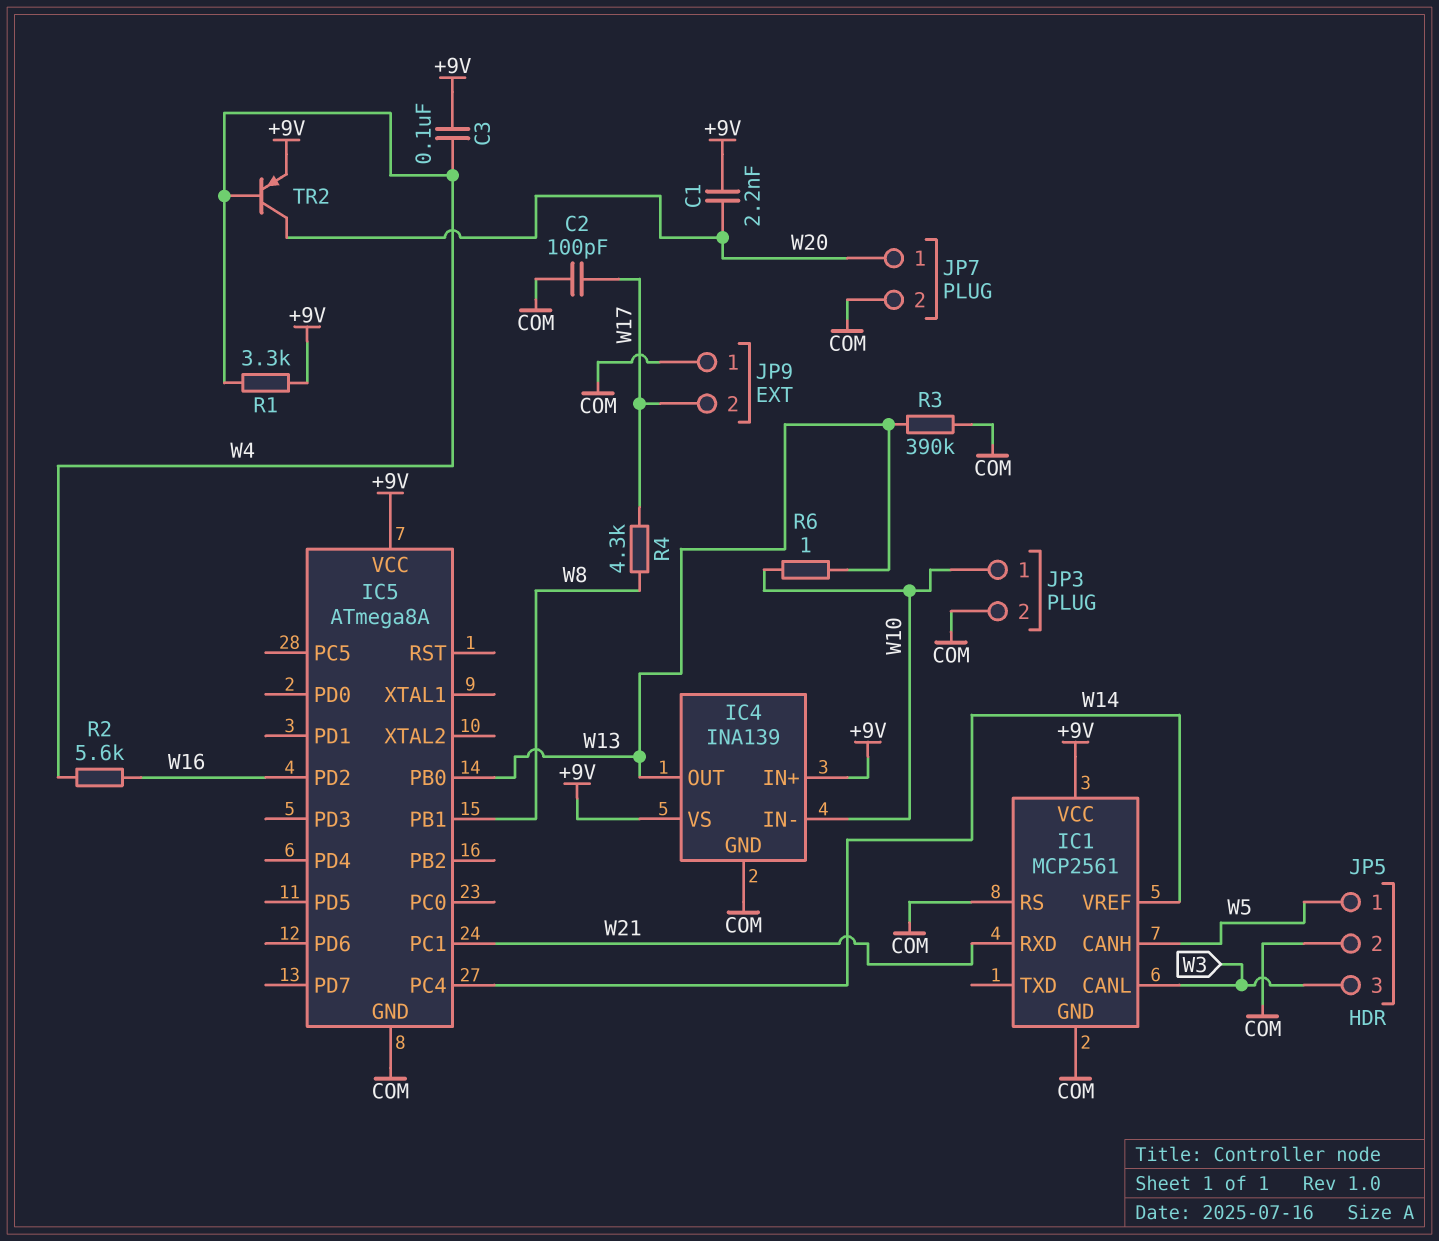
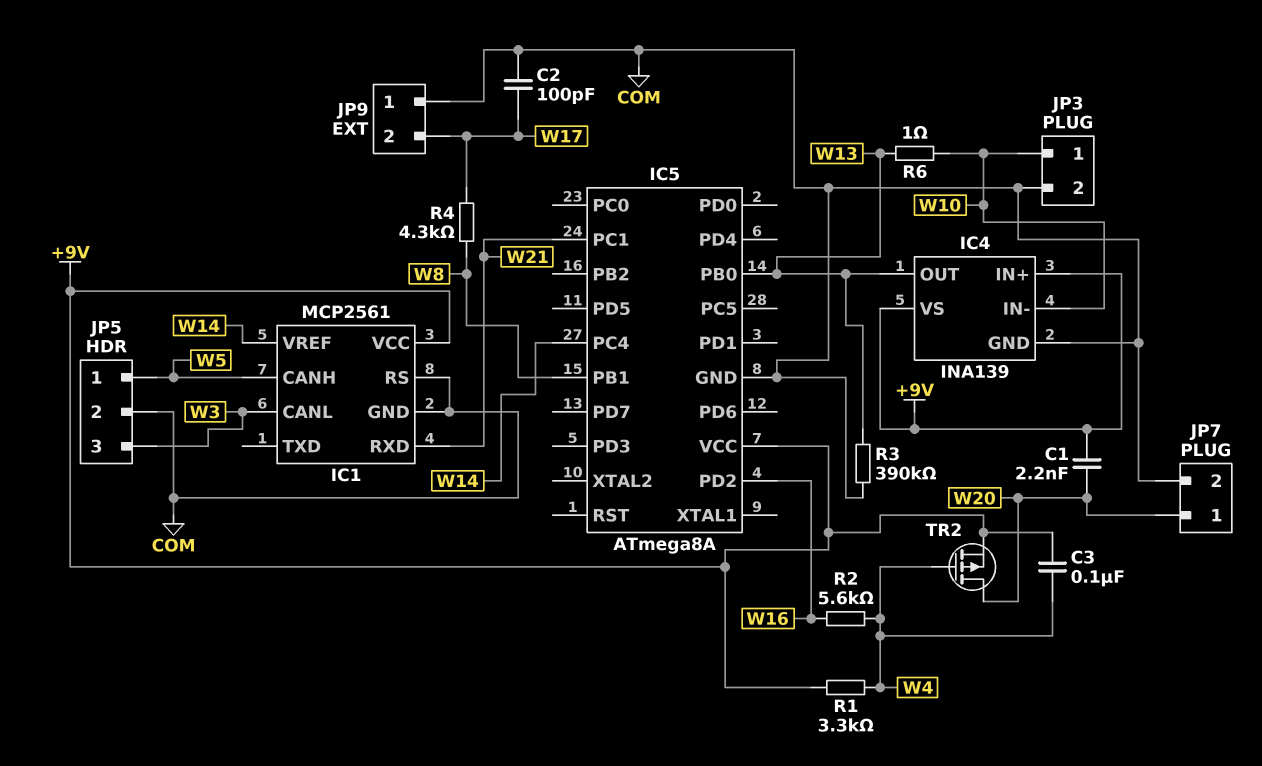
TR2: PNP (B W4, C W20, E +9V) -> PMOS (G W4, D W20, S +9V)

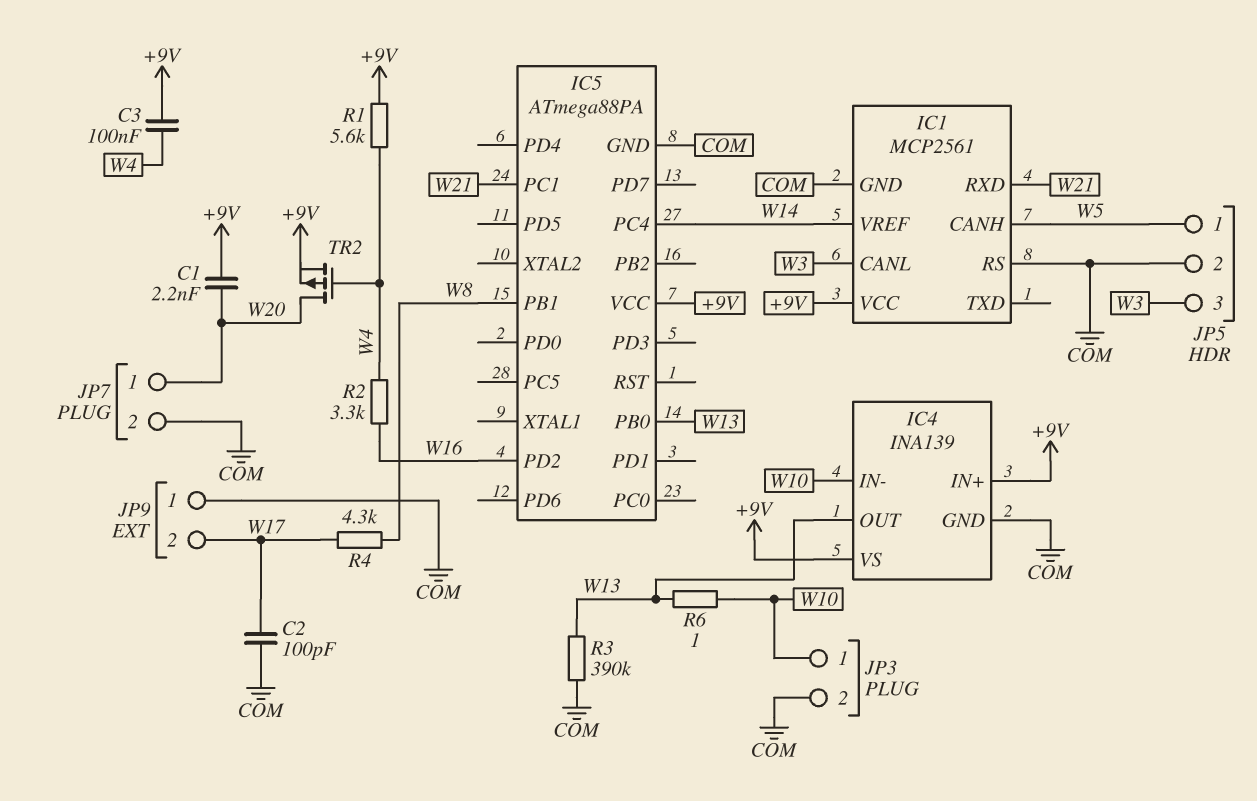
IC5: ATmega8A -> ATmega88PA
R1: 3.3k (+9V, W4) -> 5.6k (+9V, W4)
R2: 5.6k (W4, W16) -> 3.3k (W4, W16)

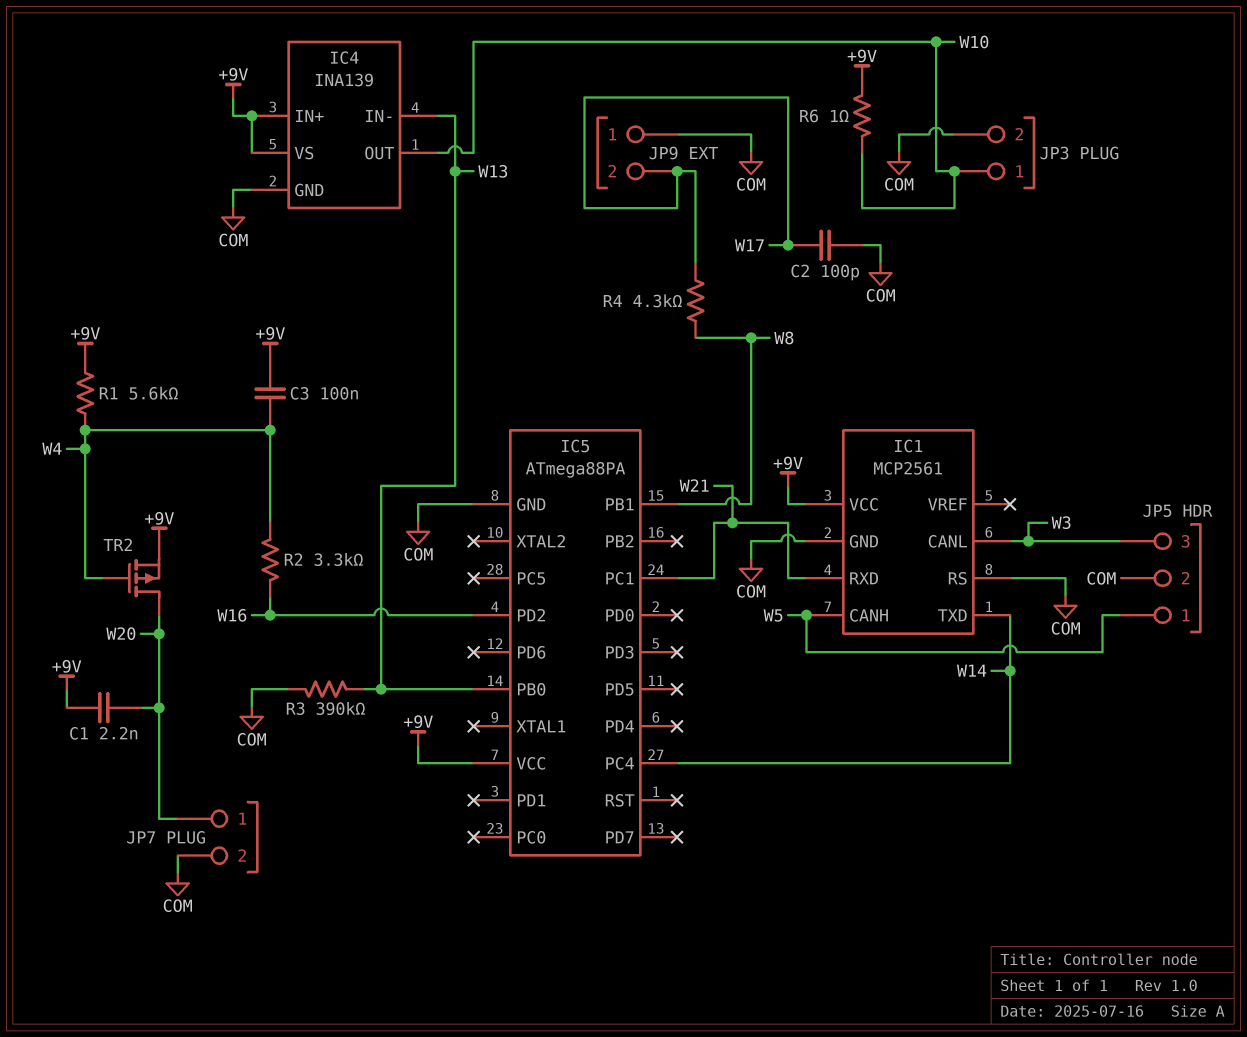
IC1 pin TXD: none -> W14
IC1 pin VREF: W14 -> none
IC4 pin IN-: W10 -> W13
IC4 pin OUT: W13 -> W10
R6: 1 (W10, W13) -> 1 (+9V, W10)

